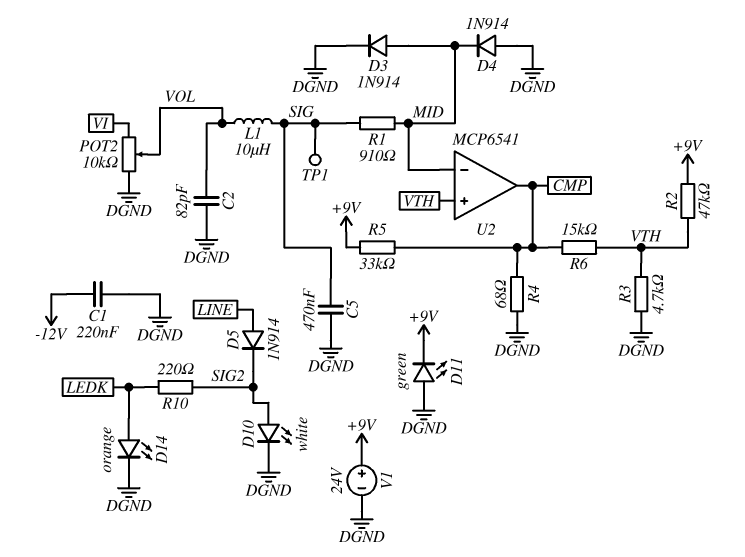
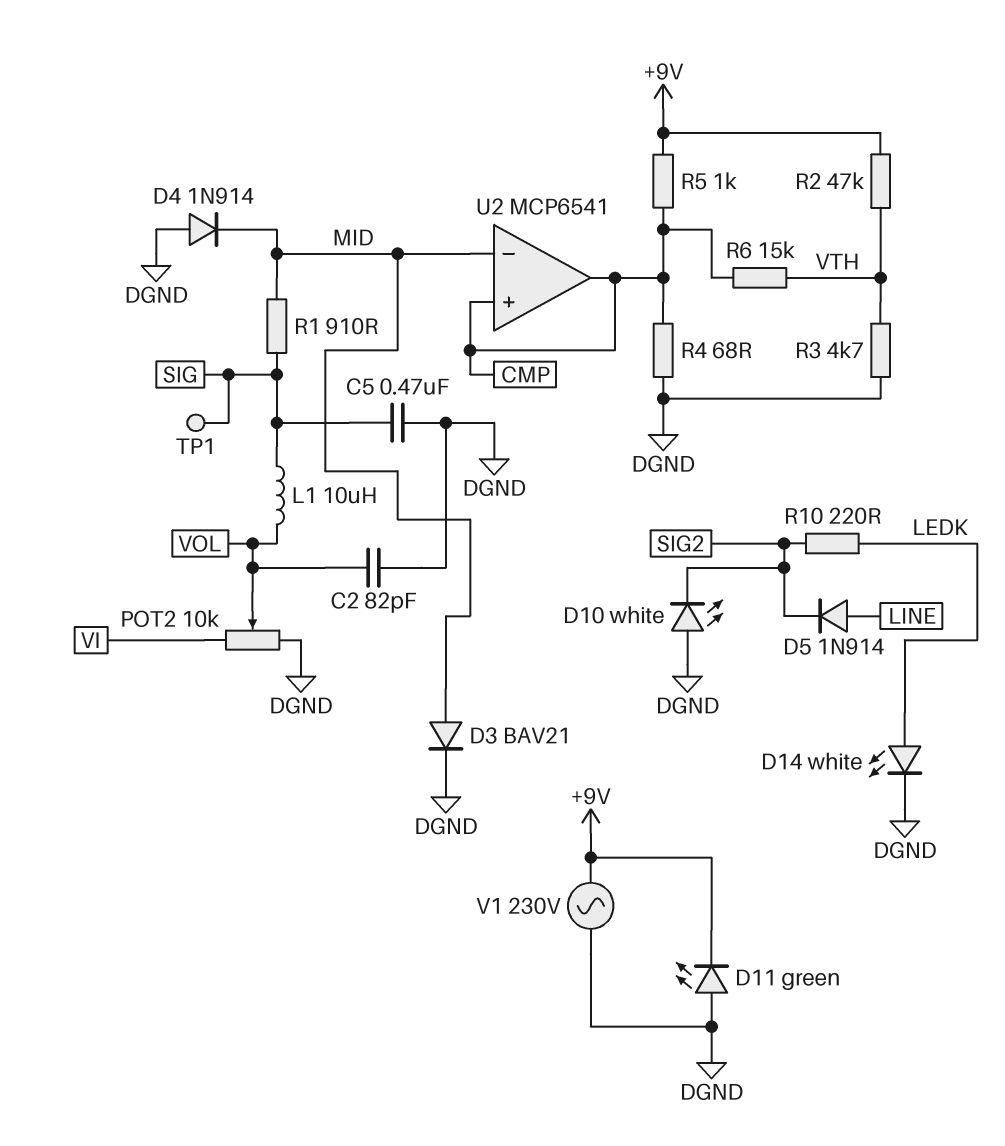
C1: 220nF (-12V, DGND) -> none
D3: diode 1N914 (A MID, K DGND) -> diode BAV21 (A MID, K DGND)
D10: LED white (A SIG2, K DGND) -> LED white (A DGND, K SIG2)
D14: LED orange (A LEDK, K DGND) -> LED white (A LEDK, K DGND)
R5: 33k (+9V, CMP) -> 1k (+9V, CMP)
U2 pin in+: VTH -> CMP
V1: 24V (plus +9V, minus DGND) -> AC 230V (+9V, DGND)

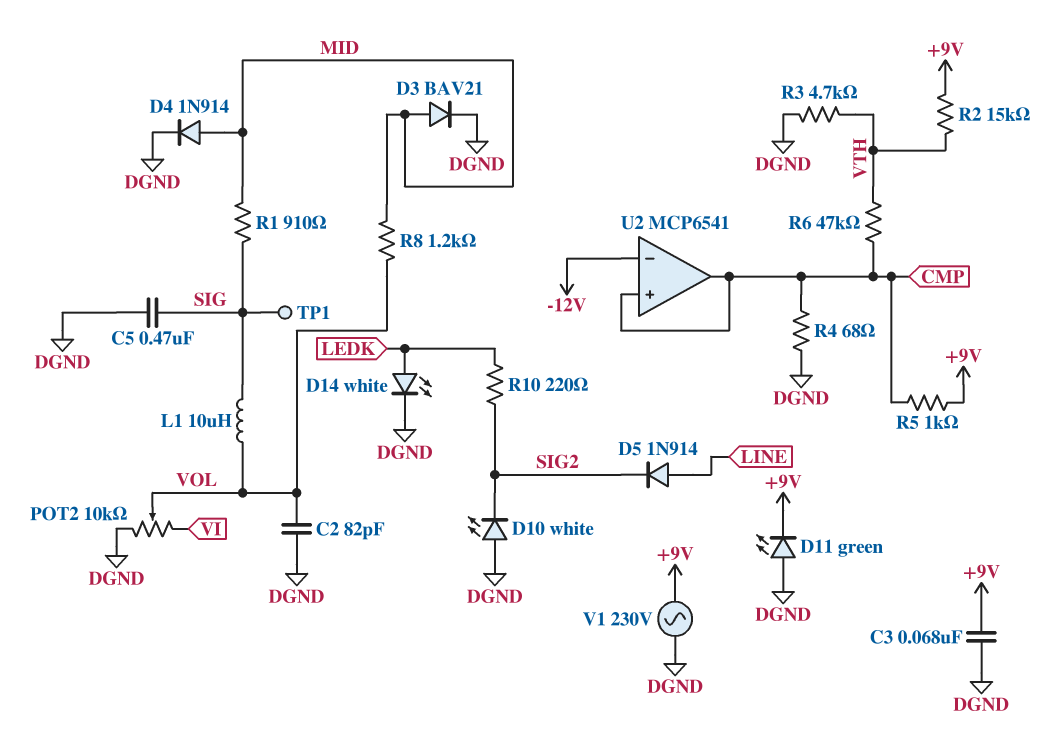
C3: none -> 68nF (+9V, DGND)
D4: diode 1N914 (A DGND, K MID) -> diode 1N914 (A MID, K DGND)
R2: 47k (+9V, VTH) -> 15k (+9V, VTH)
R6: 15k (CMP, VTH) -> 47k (CMP, VTH)
R8: none -> 1.2k (MID, VOL)
U2 pin in-: MID -> -12V

